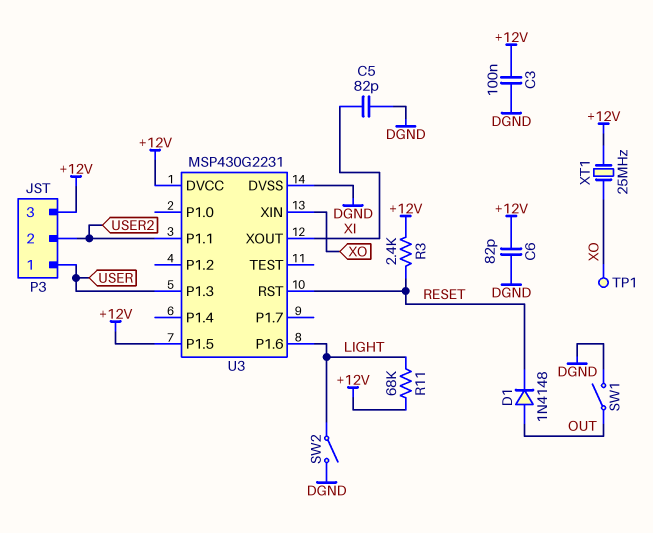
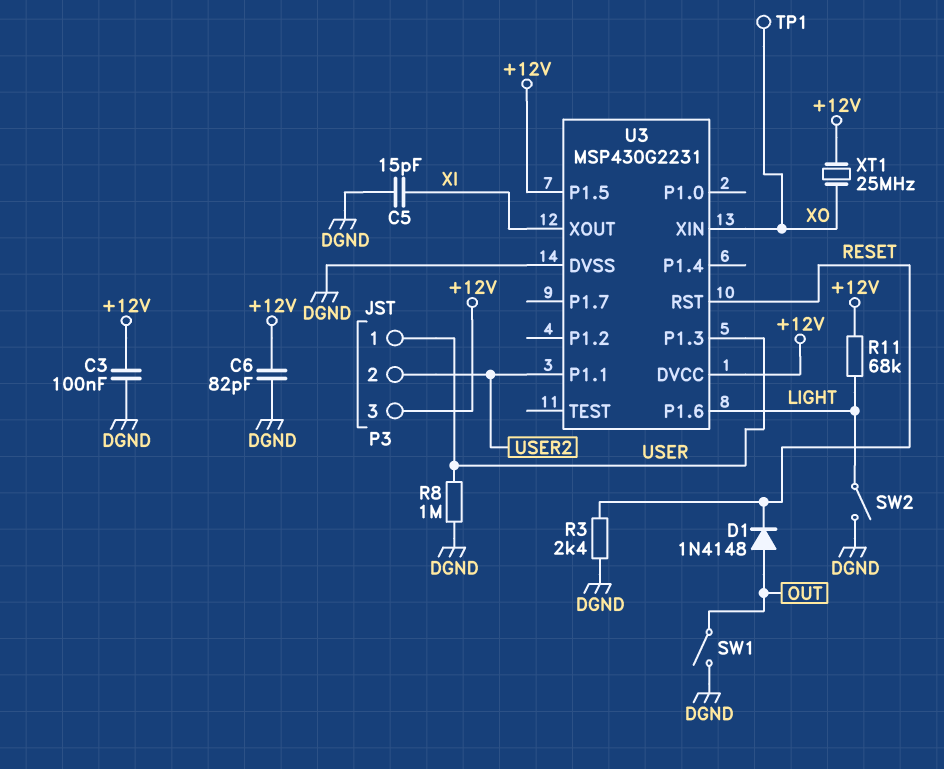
C5: 82pF (DGND, XI) -> 15pF (DGND, XI)
R3: 2.4k (+12V, RESET) -> 2.4k (DGND, RESET)
R8: none -> 1M (DGND, USER)

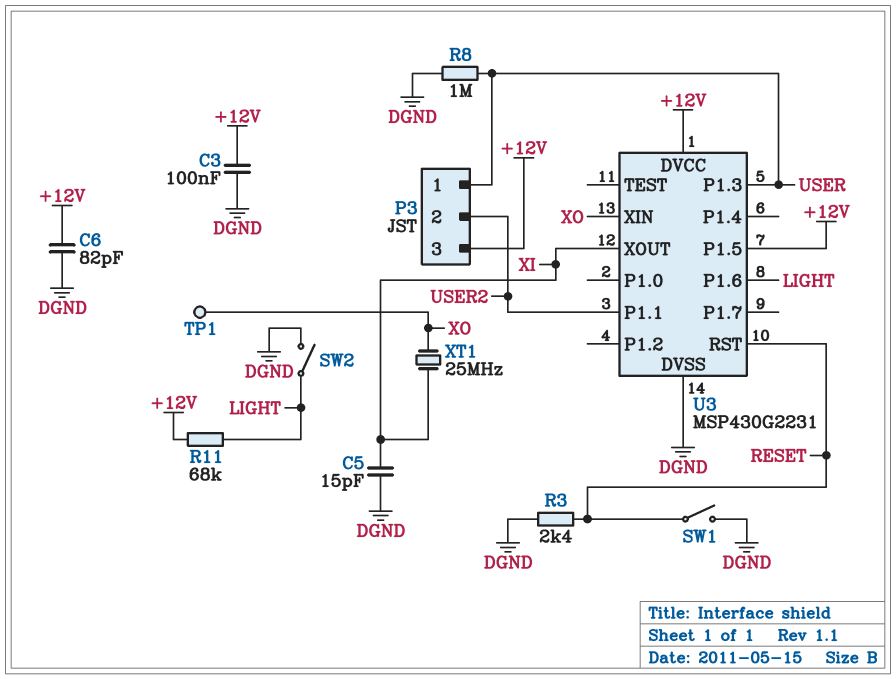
D1: diode 1N4148 (A OUT, K RESET) -> none
SW1: switch (DGND, OUT) -> switch (DGND, RESET)
XT1: 25MHz (+12V, XO) -> 25MHz (XI, XO)

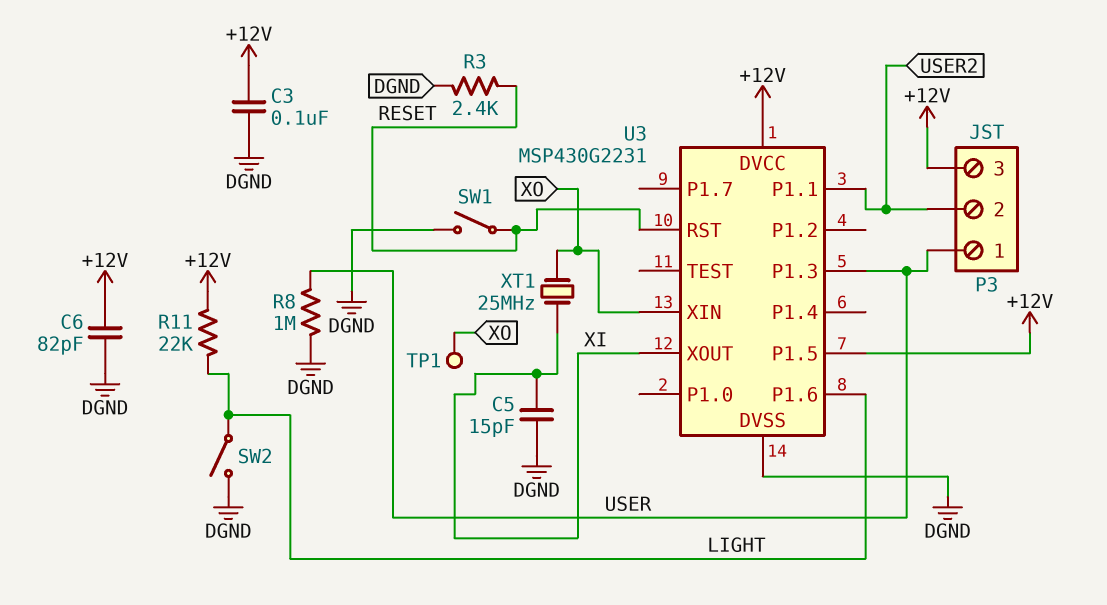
R11: 68k (+12V, LIGHT) -> 22k (+12V, LIGHT)

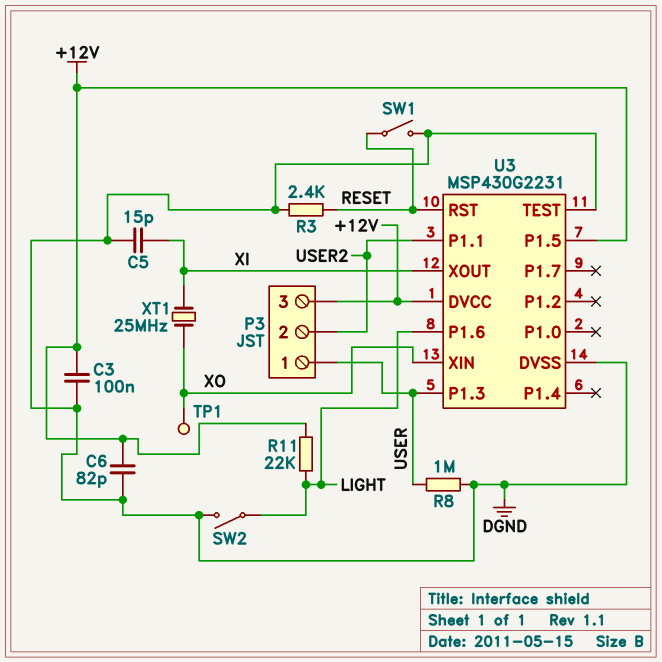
U3 pin TEST: none -> DGND

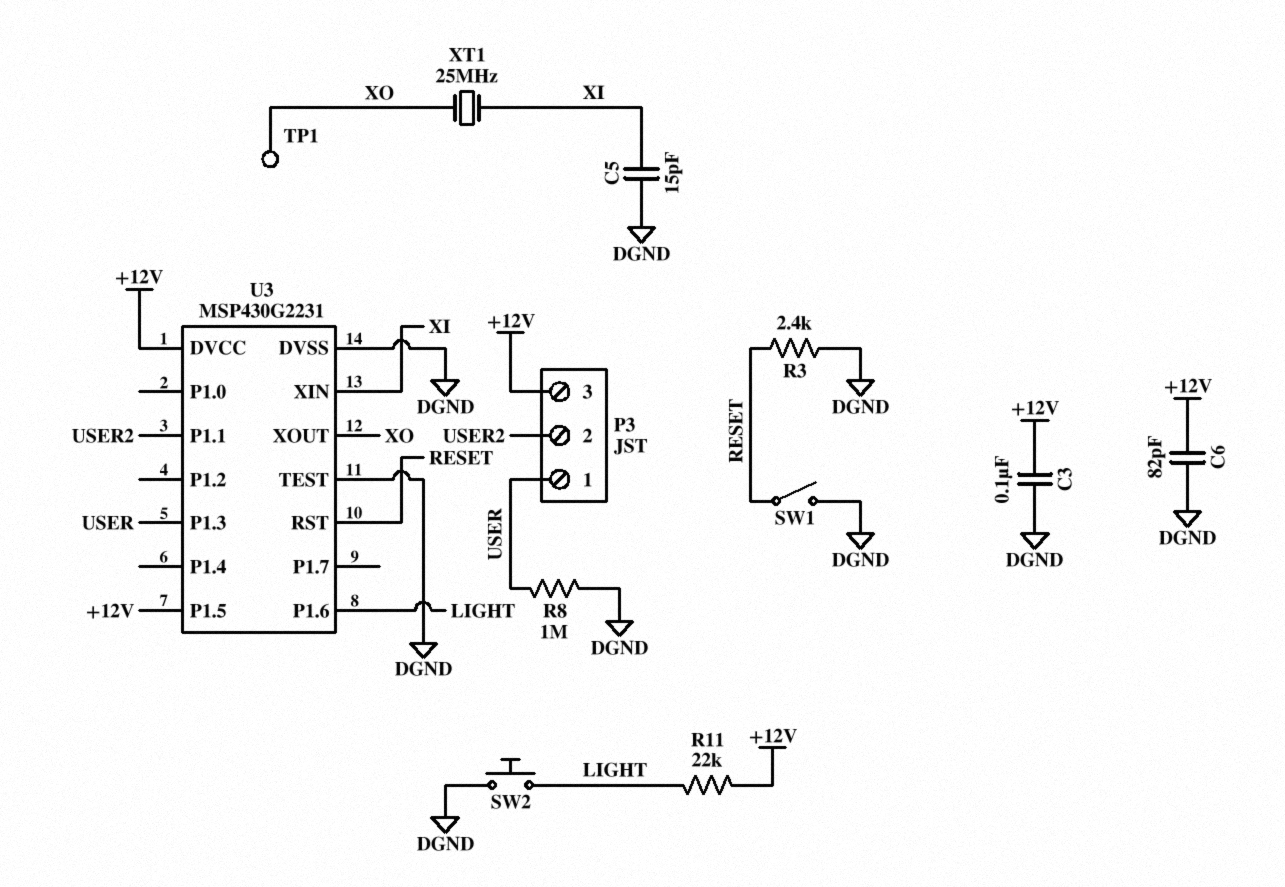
SW2: switch (DGND, LIGHT) -> button (DGND, LIGHT)
U3 pin XIN: XO -> XI
U3 pin XOUT: XI -> XO

